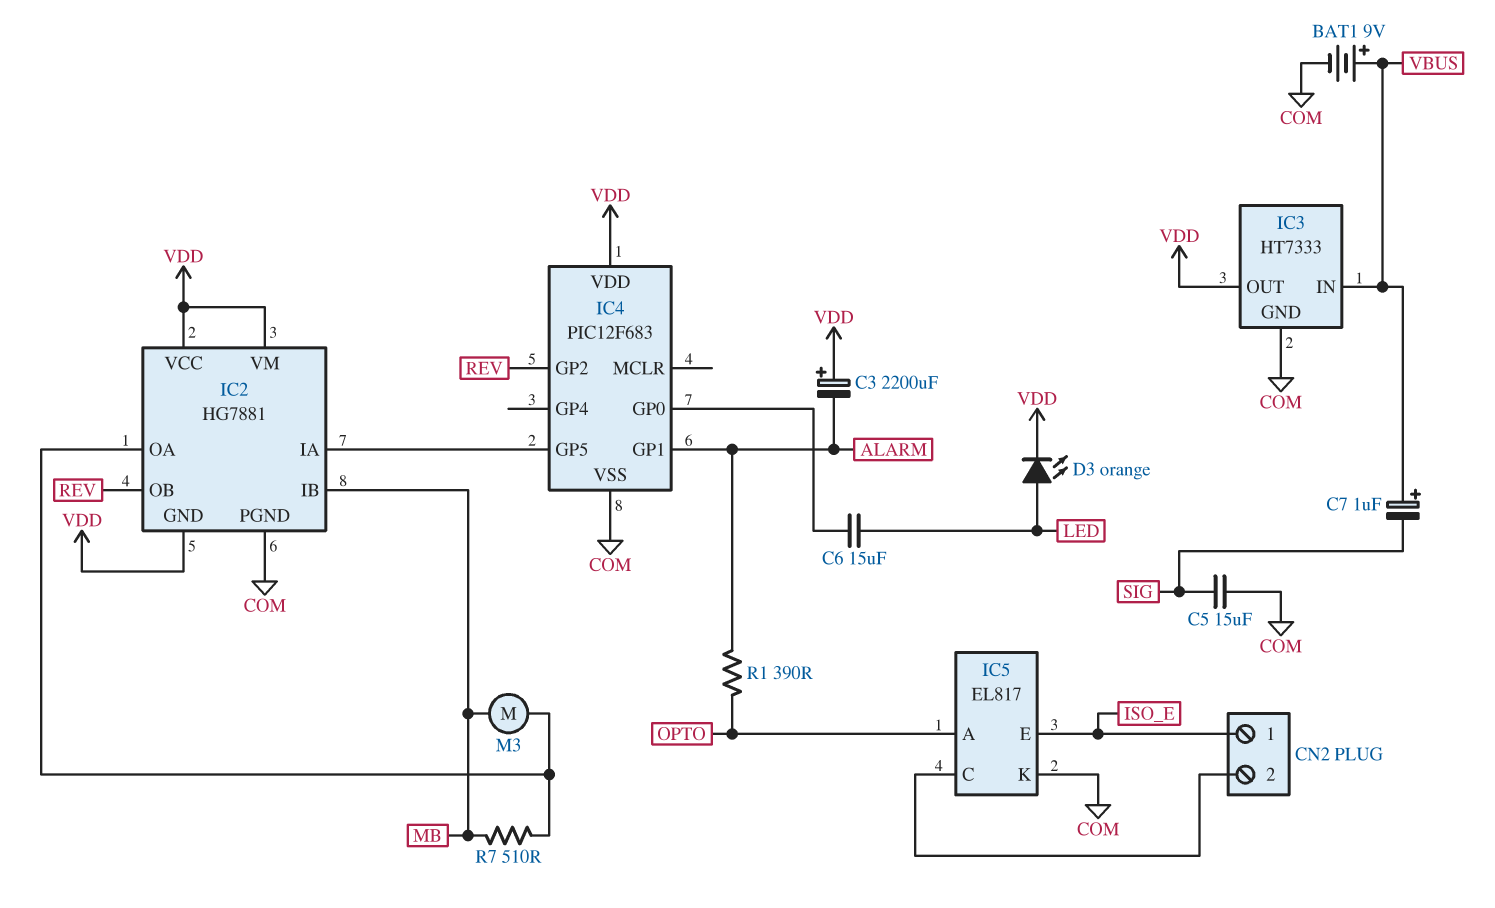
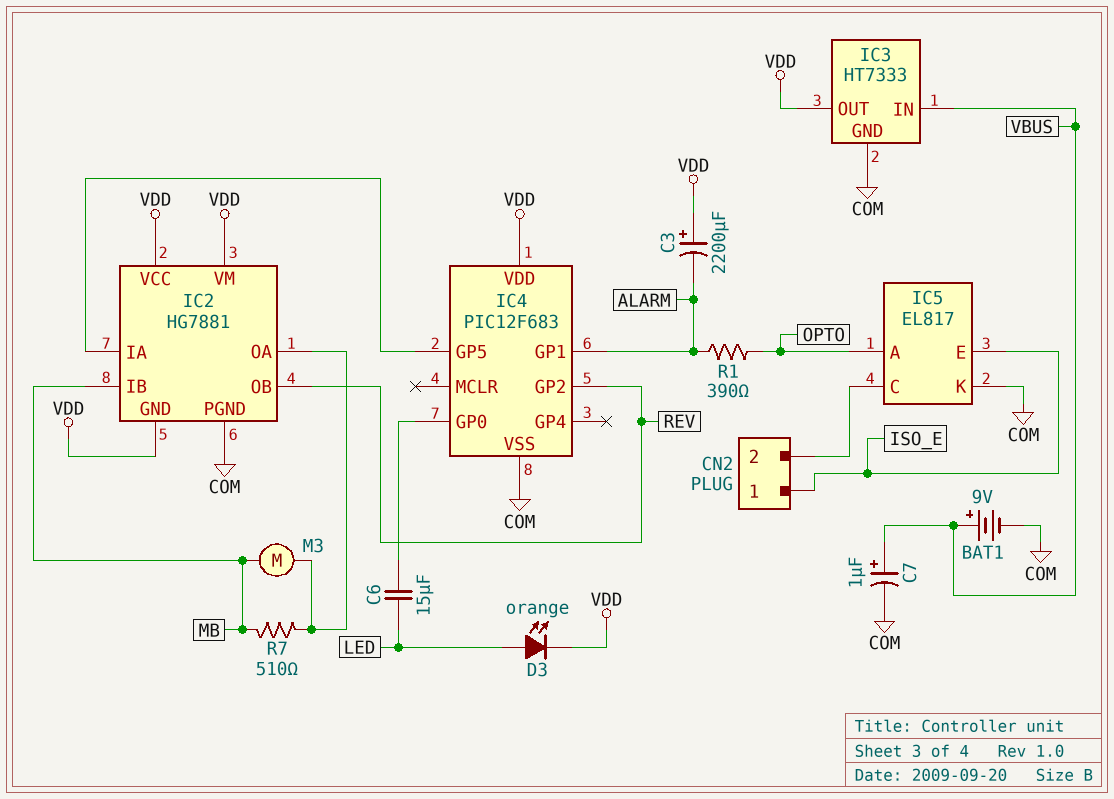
C5: 15uF (COM, SIG) -> none
C7: 1uF (plus VBUS, minus SIG) -> 1uF (plus VBUS, minus COM)

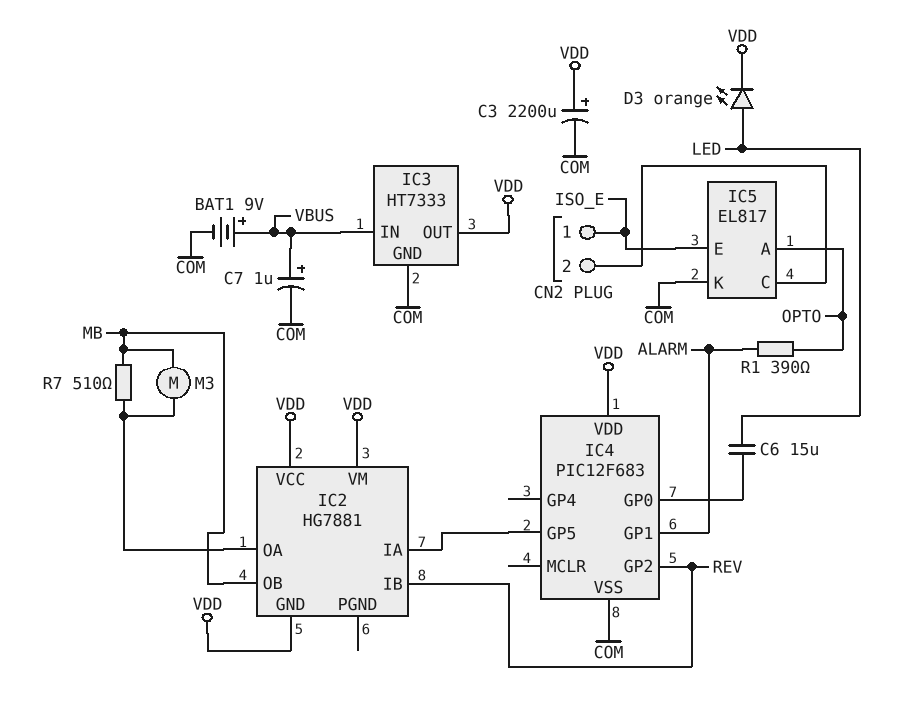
C3: 2200uF (plus VDD, minus ALARM) -> 2200uF (plus VDD, minus COM)
IC2 pin IB: MB -> REV
IC2 pin OB: REV -> MB
IC2 pin PGND: COM -> none

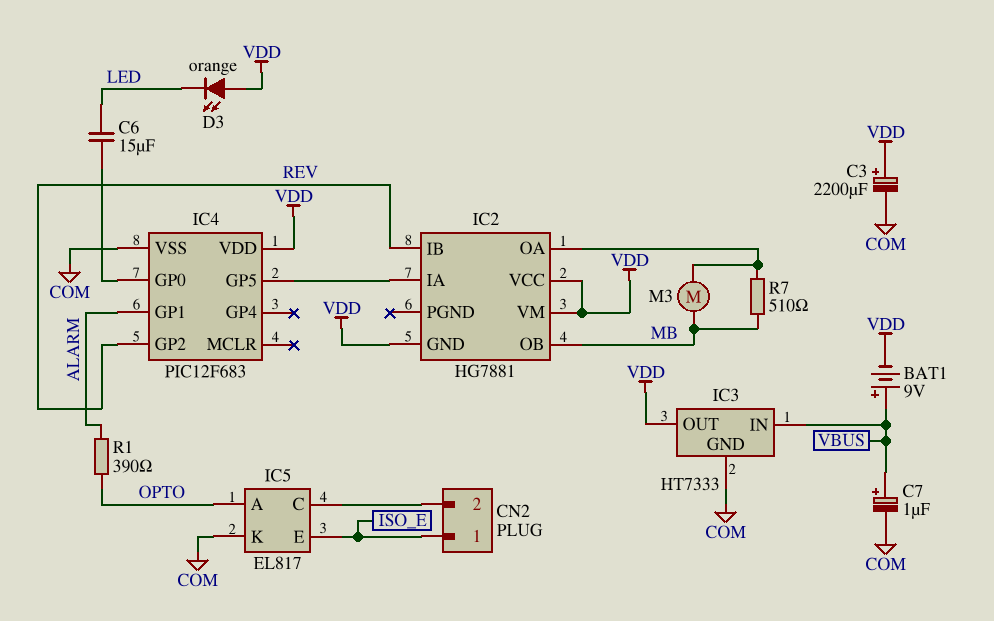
BAT1: 9V (plus VBUS, minus COM) -> 9V (plus VBUS, minus VDD)
D3: LED orange (A LED, K VDD) -> LED orange (A VDD, K LED)

